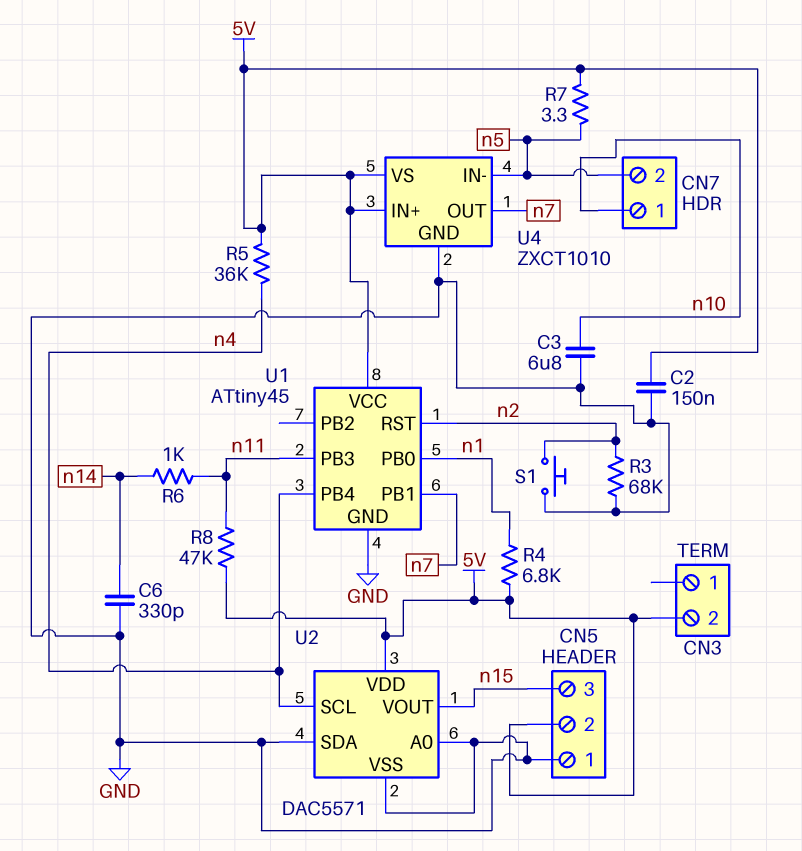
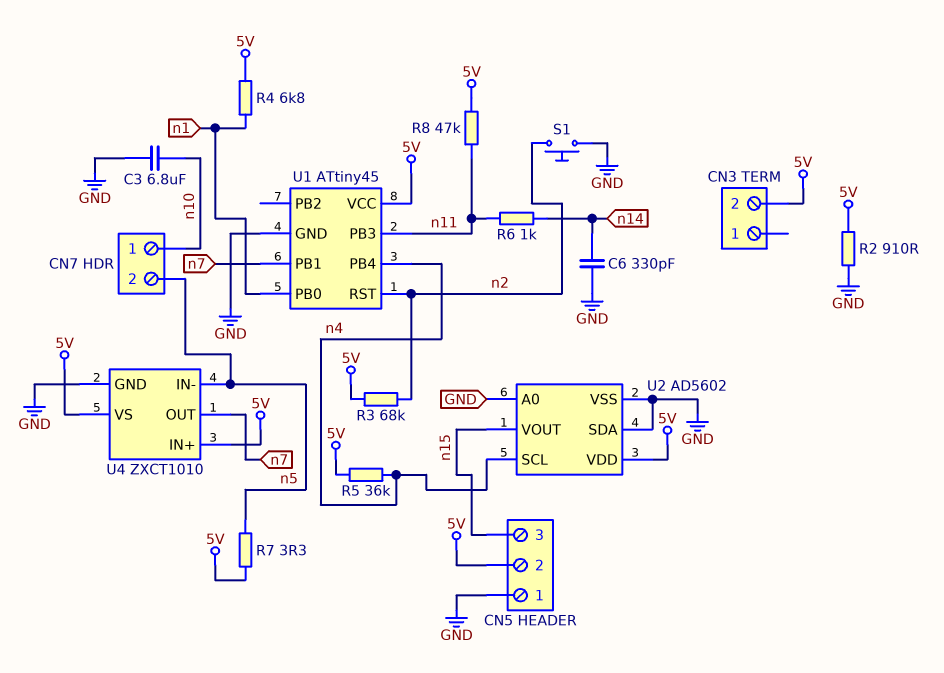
C2: 150nF (5V, GND) -> none
R2: none -> 910 (5V, GND)
R3: 68k (GND, n2) -> 68k (5V, n2)
U2: DAC5571 -> AD5602

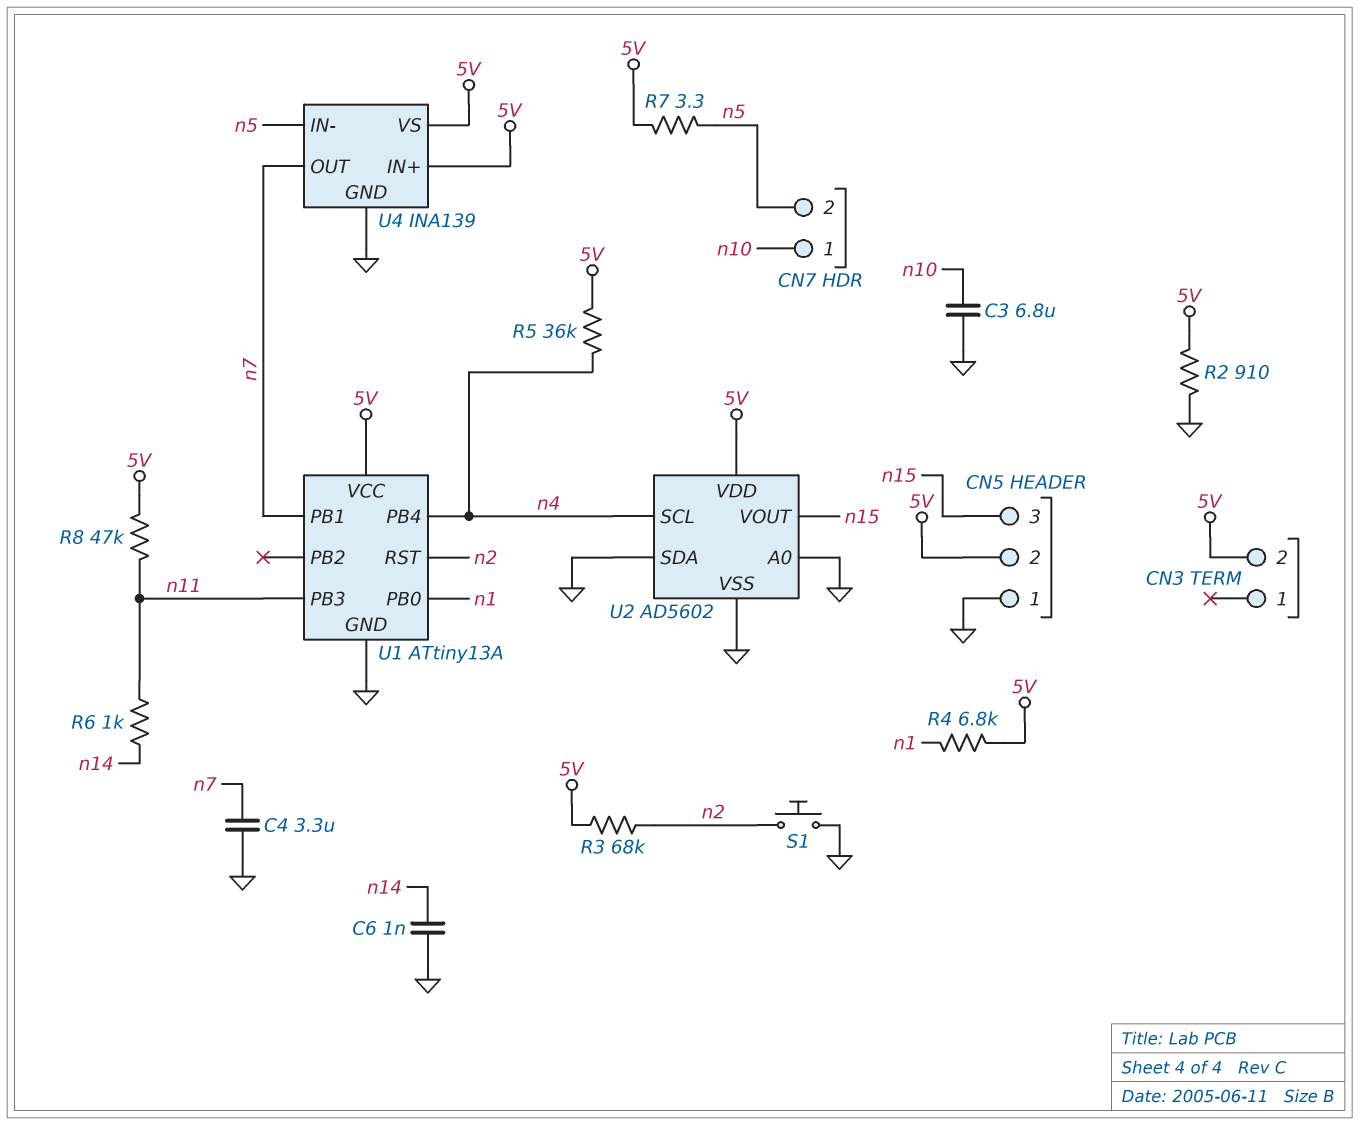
C4: none -> 3.3uF (GND, n7)
C6: 330pF (GND, n14) -> 1nF (GND, n14)
U1: ATtiny45 -> ATtiny13A
U4: ZXCT1010 -> INA139

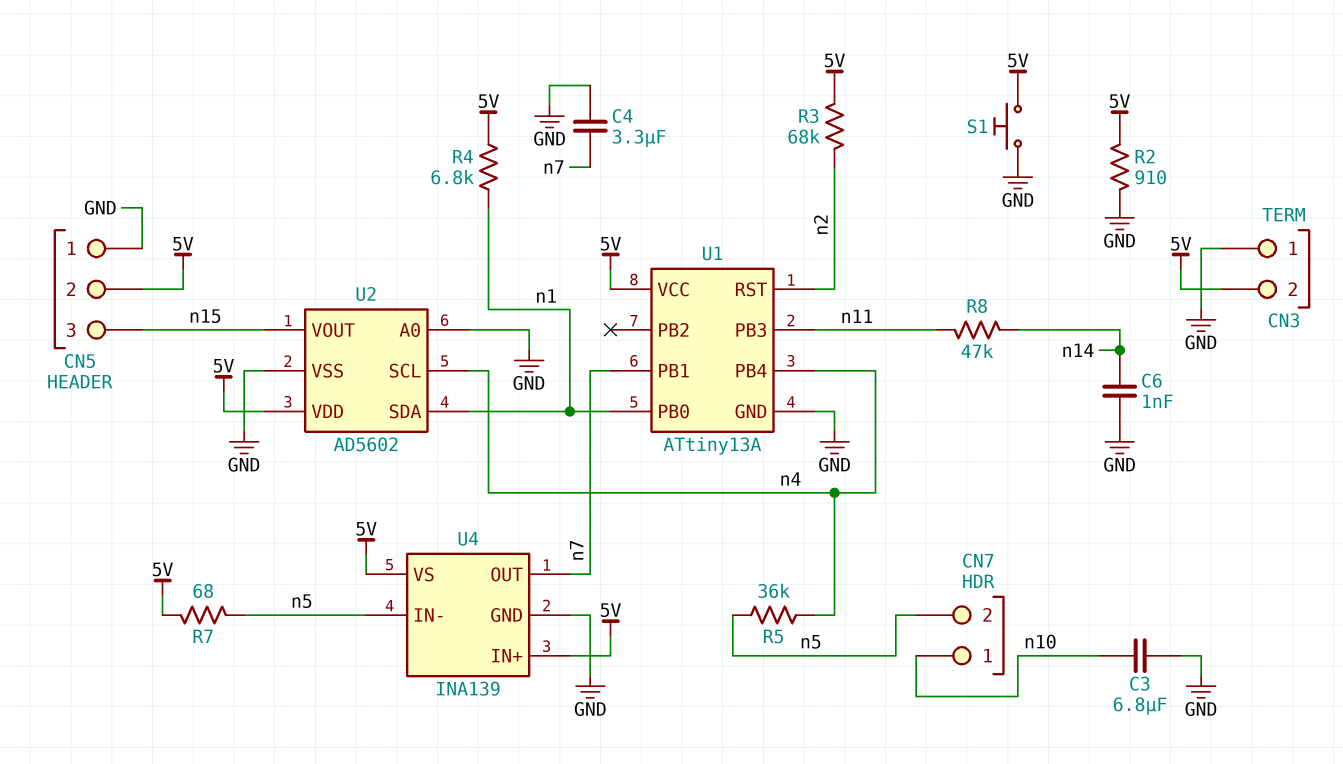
CN3 pin 1: none -> GND
R5: 36k (5V, n4) -> 36k (n4, n5)
R6: 1k (n11, n14) -> none
R7: 3.3 (5V, n5) -> 68 (5V, n5)
R8: 47k (5V, n11) -> 47k (n11, n14)
S1: button (GND, n2) -> button (5V, GND)
U2 pin SDA: GND -> n1

